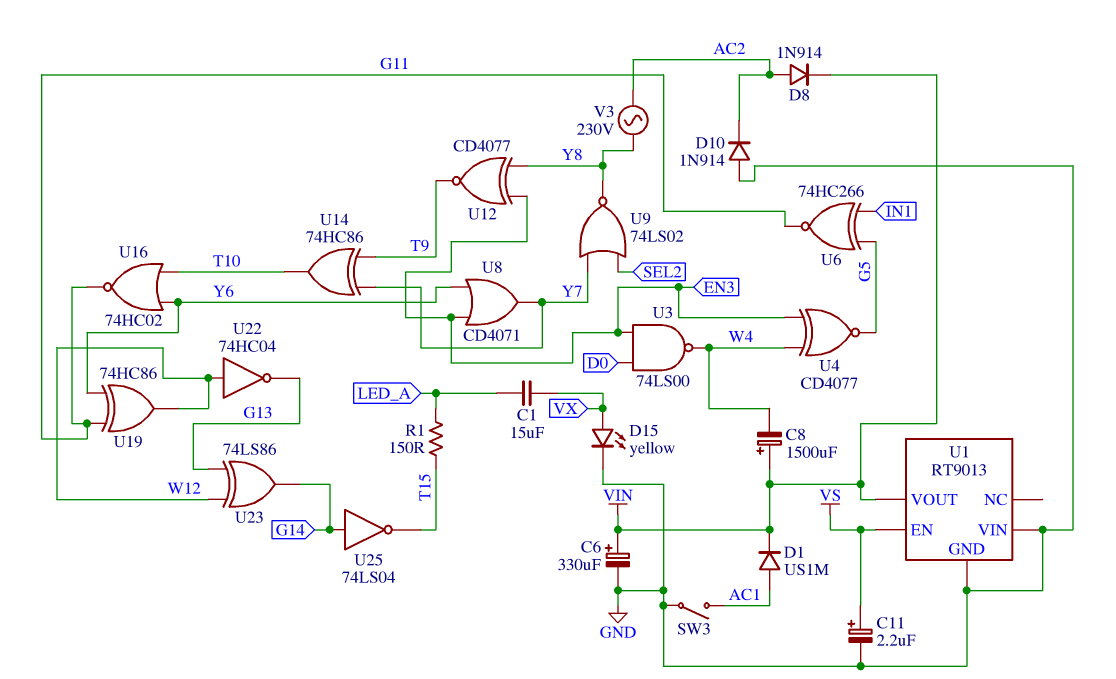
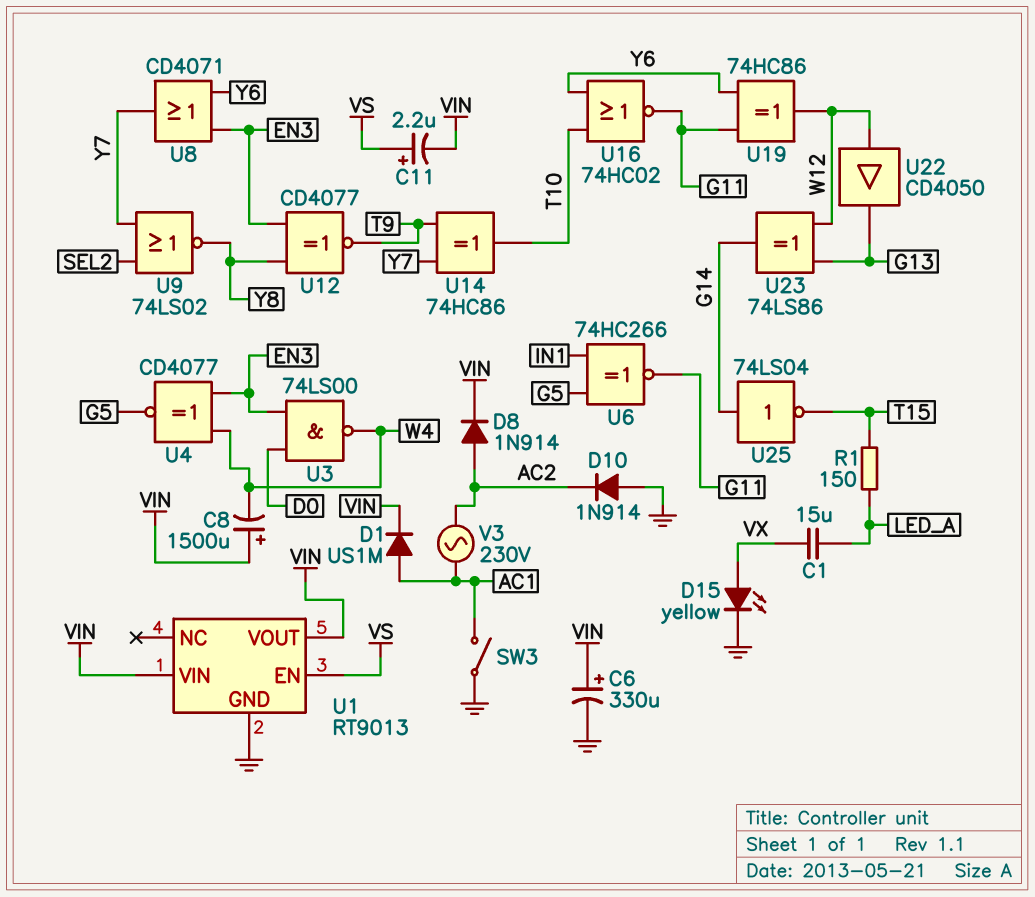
C11: 2.2uF (plus VS, minus GND) -> 2.2uF (plus VS, minus VIN)
U1 pin VIN: GND -> VIN
U22: NOT 74HC04 (in W12, out G13) -> buffer CD4050 (in W12, out G13)
V3: AC 230V (AC2, Y8) -> AC 230V (AC1, AC2)

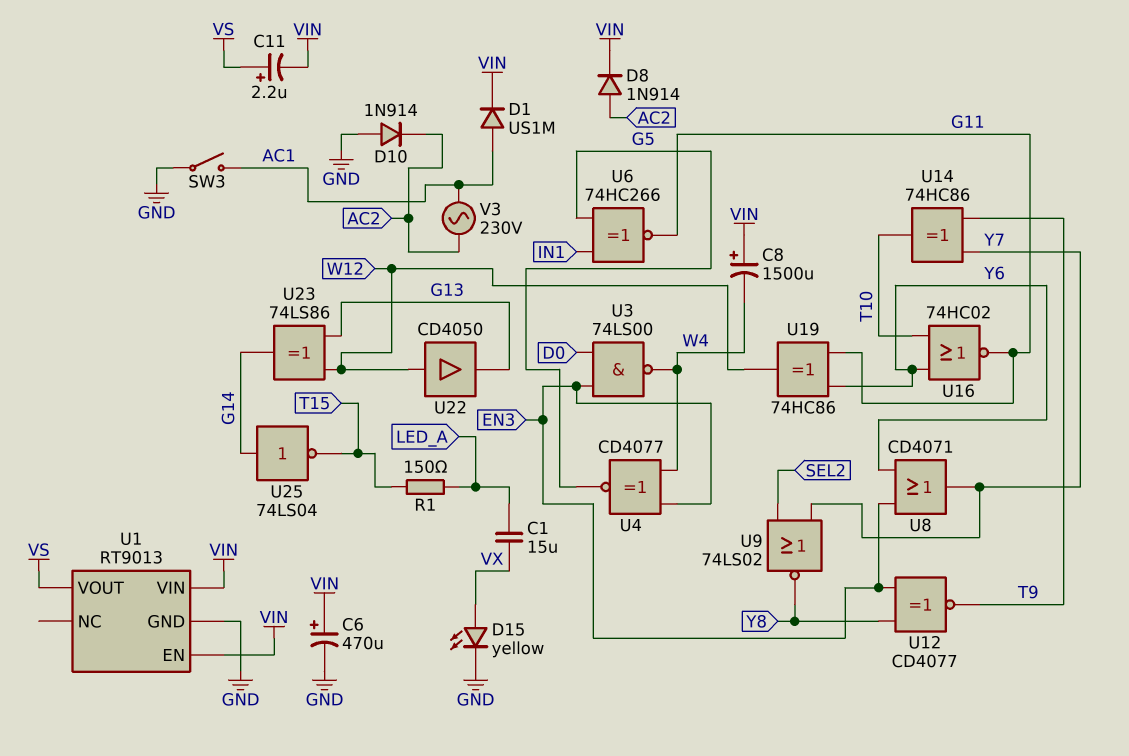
C6: 330uF (plus VIN, minus GND) -> 470uF (plus VIN, minus GND)
U1 pin EN: VS -> VIN
U1 pin VOUT: VIN -> VS

